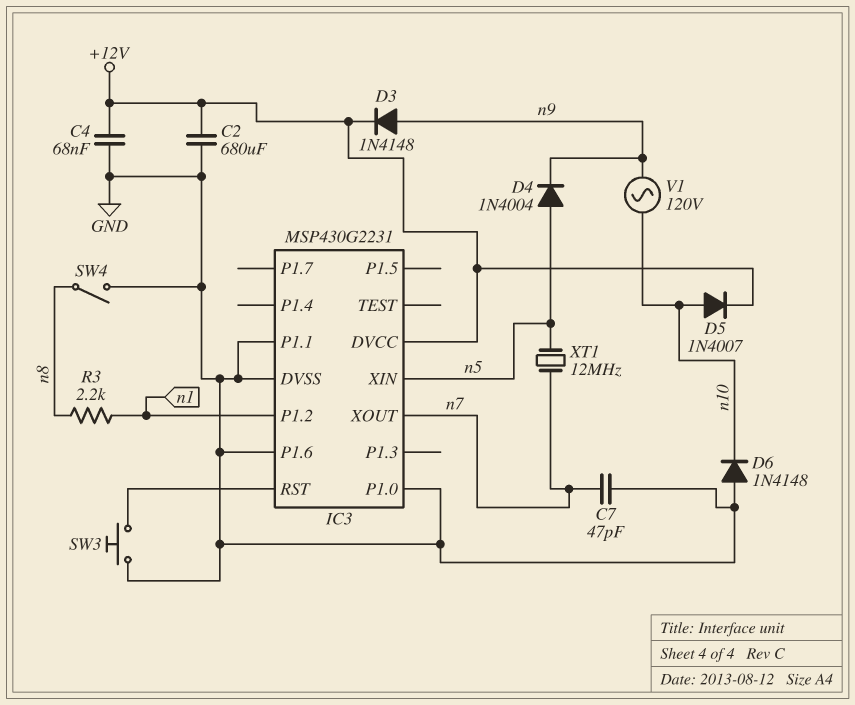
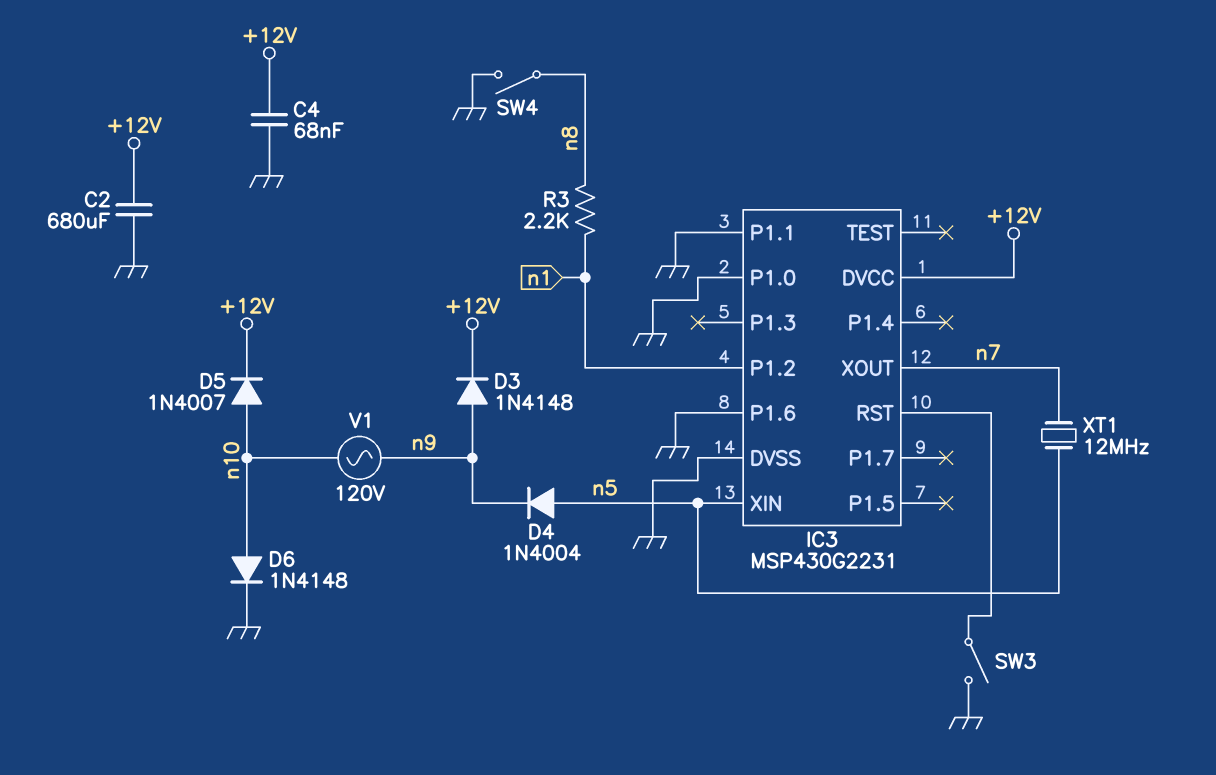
C7: 47pF (GND, n7) -> none
D6: diode 1N4148 (A GND, K n10) -> diode 1N4148 (A n10, K GND)
SW3: button (GND, IC3/RST) -> switch (GND, IC3/RST)

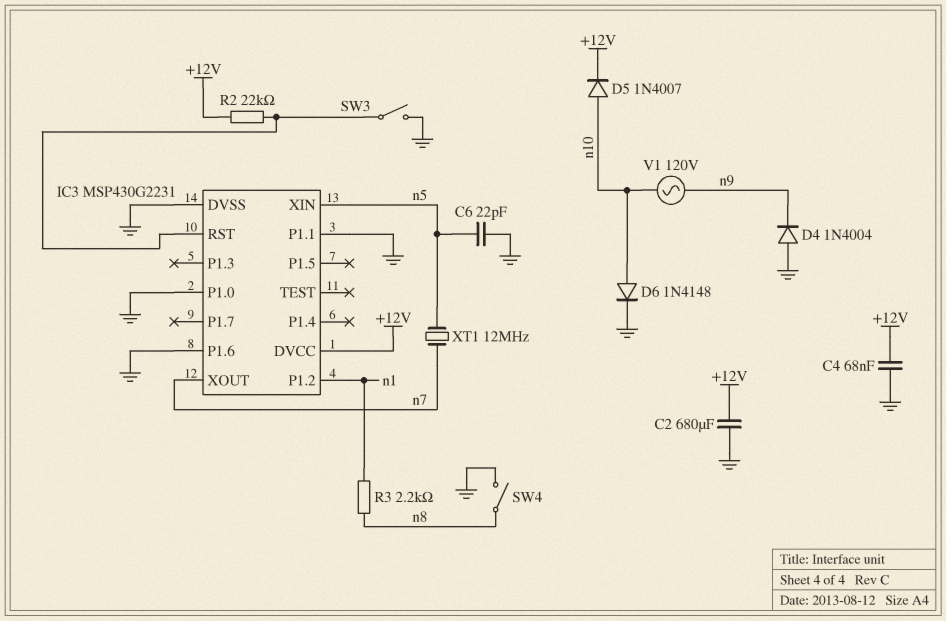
C6: none -> 22pF (GND, n5)
D3: diode 1N4148 (A n9, K +12V) -> none
D4: diode 1N4004 (A n5, K n9) -> diode 1N4004 (A GND, K n9)
R2: none -> 22k (+12V, IC3/RST)

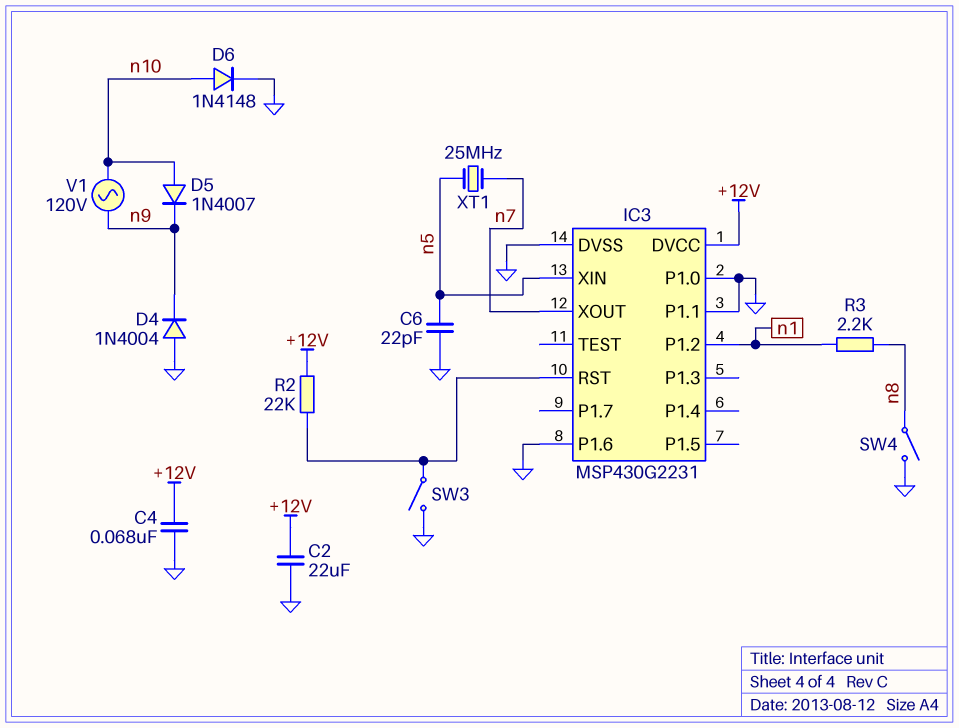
C2: 680uF (+12V, GND) -> 22uF (+12V, GND)
D5: diode 1N4007 (A n10, K +12V) -> diode 1N4007 (A n10, K n9)
XT1: 12MHz (n5, n7) -> 25MHz (n5, n7)

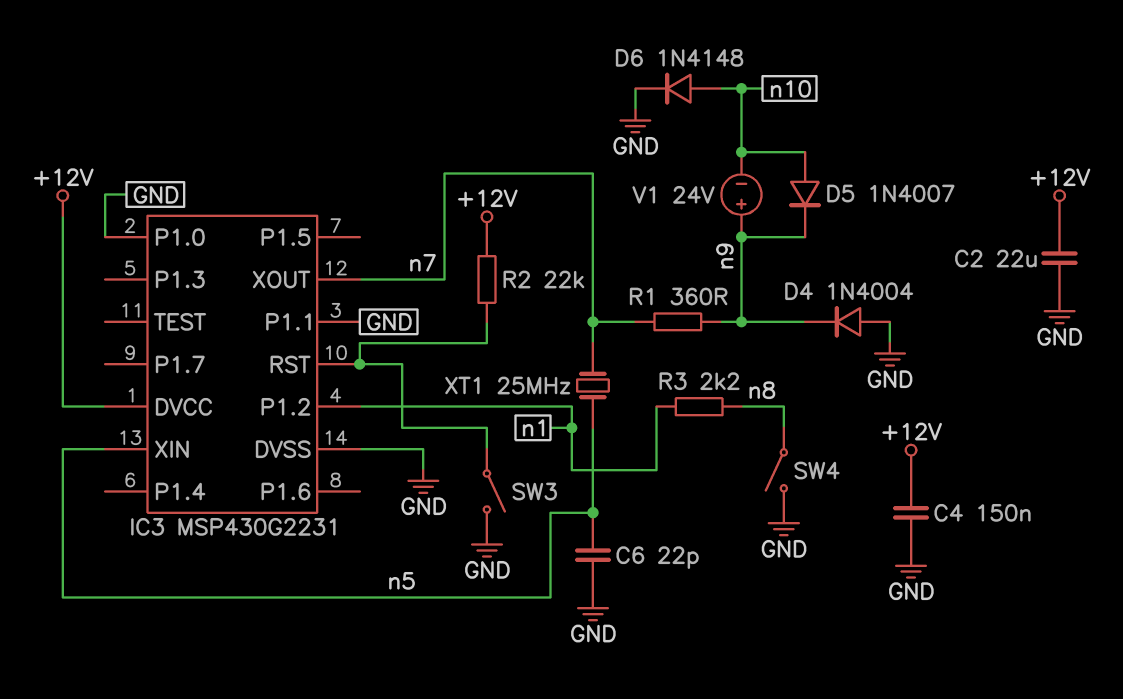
C4: 68nF (+12V, GND) -> 150nF (+12V, GND)
IC3 pin P1.6: GND -> none
R1: none -> 360 (n7, n9)
V1: AC 120V (n9, n10) -> 24V (plus n9, minus n10)

